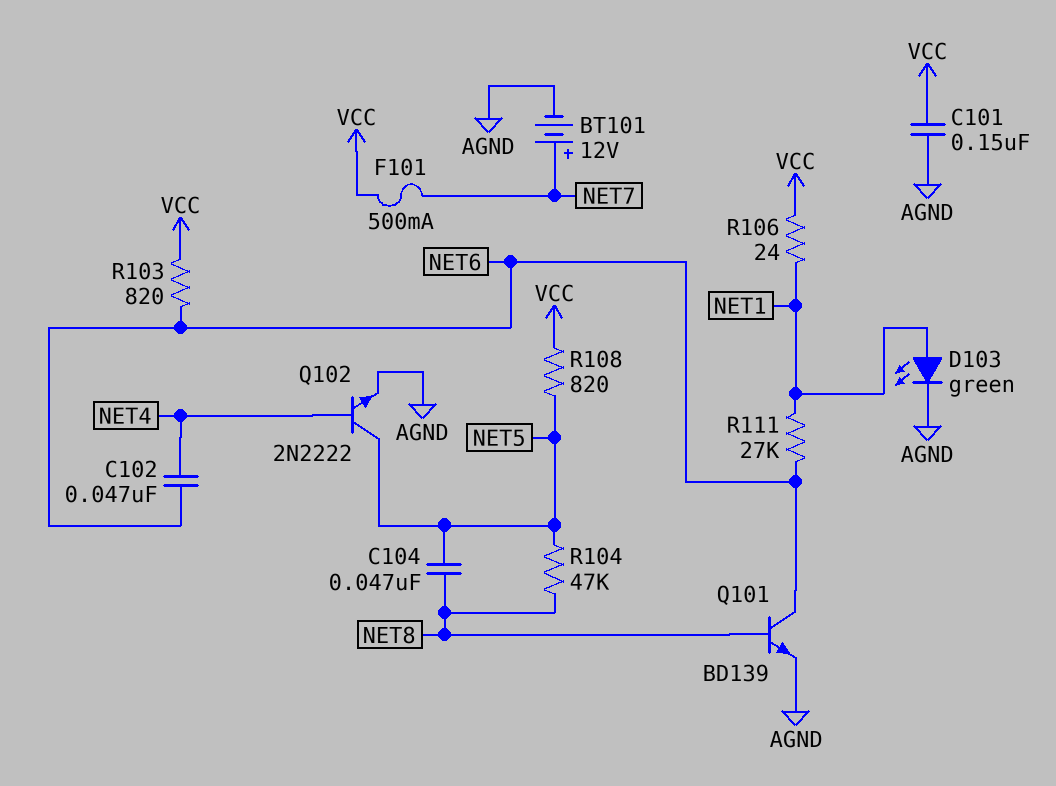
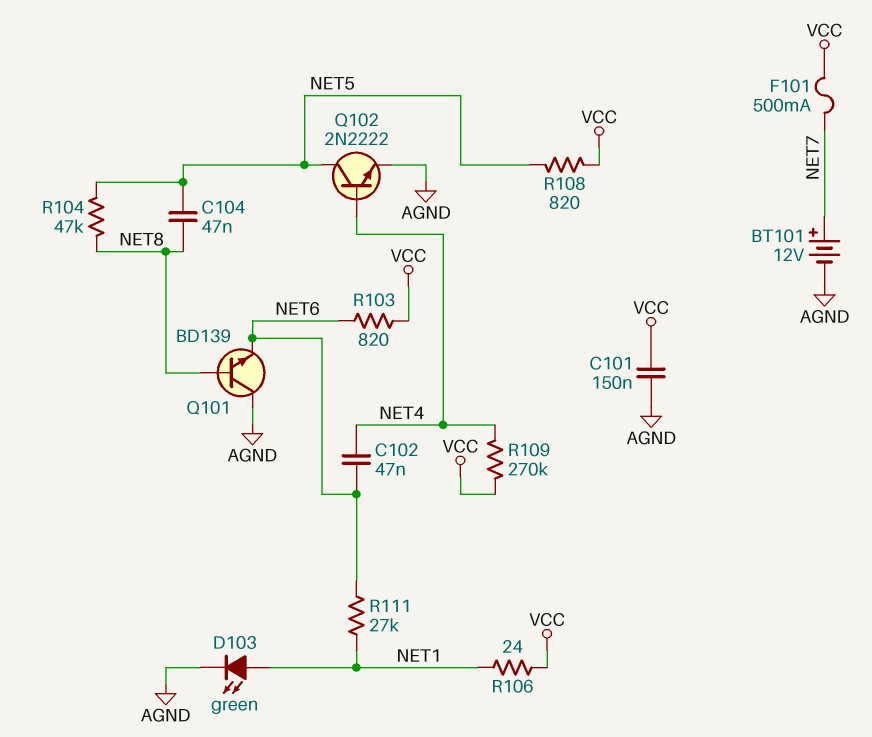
Q101: NPN BD139 (B NET8, C NET6, E AGND) -> NPN BD139 (B NET8, C AGND, E NET6)
R109: none -> 270k (NET4, VCC)

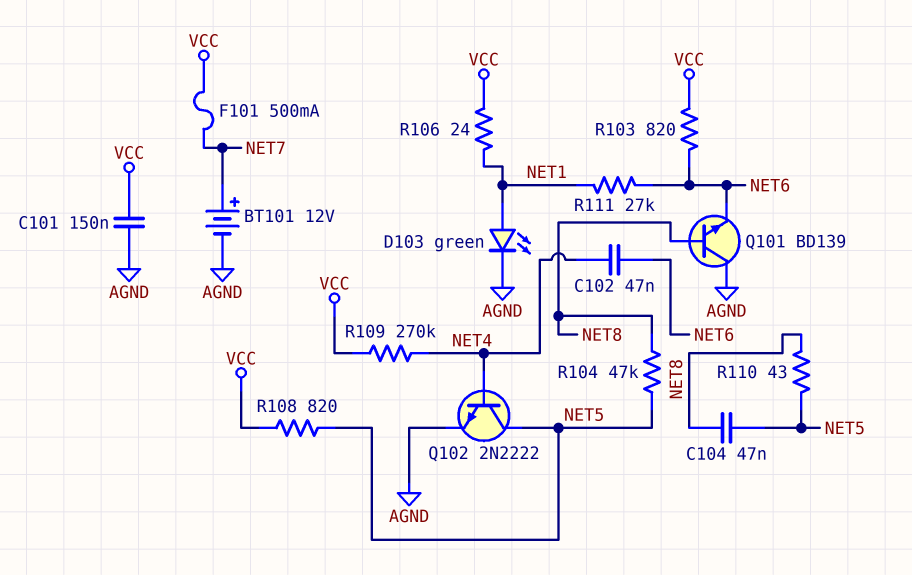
R110: none -> 43 (NET5, NET8)

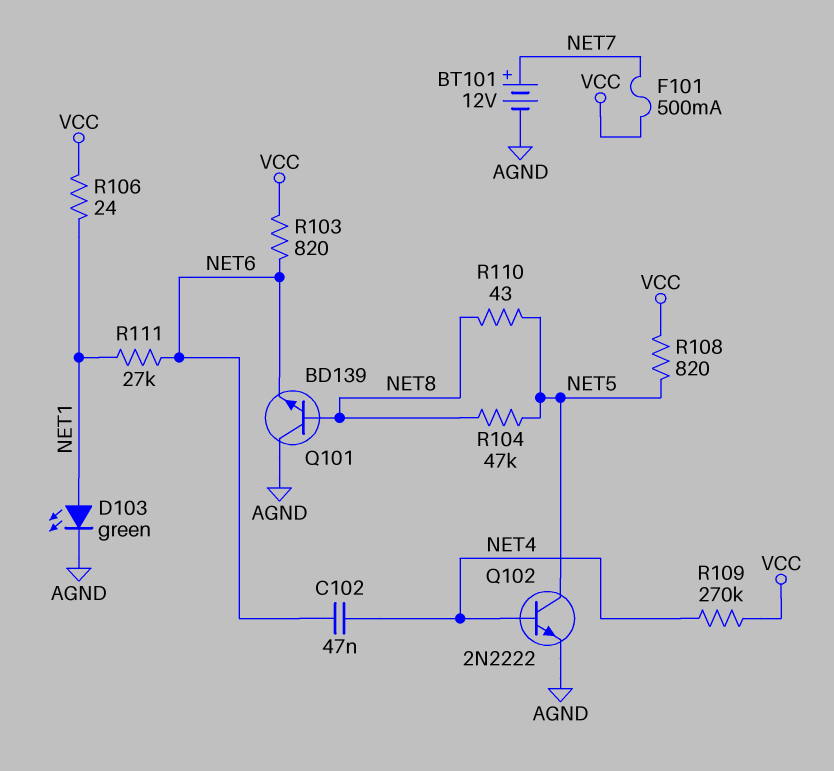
C101: 150nF (AGND, VCC) -> none
C104: 47nF (NET5, NET8) -> none

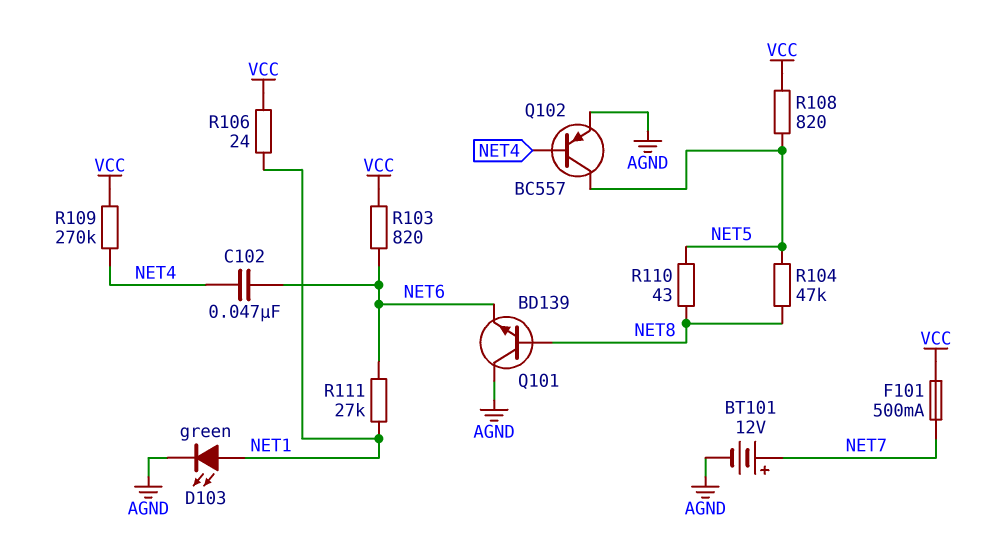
Q102: NPN 2N2222 (B NET4, C NET5, E AGND) -> PNP BC557 (B NET4, C NET5, E AGND)

